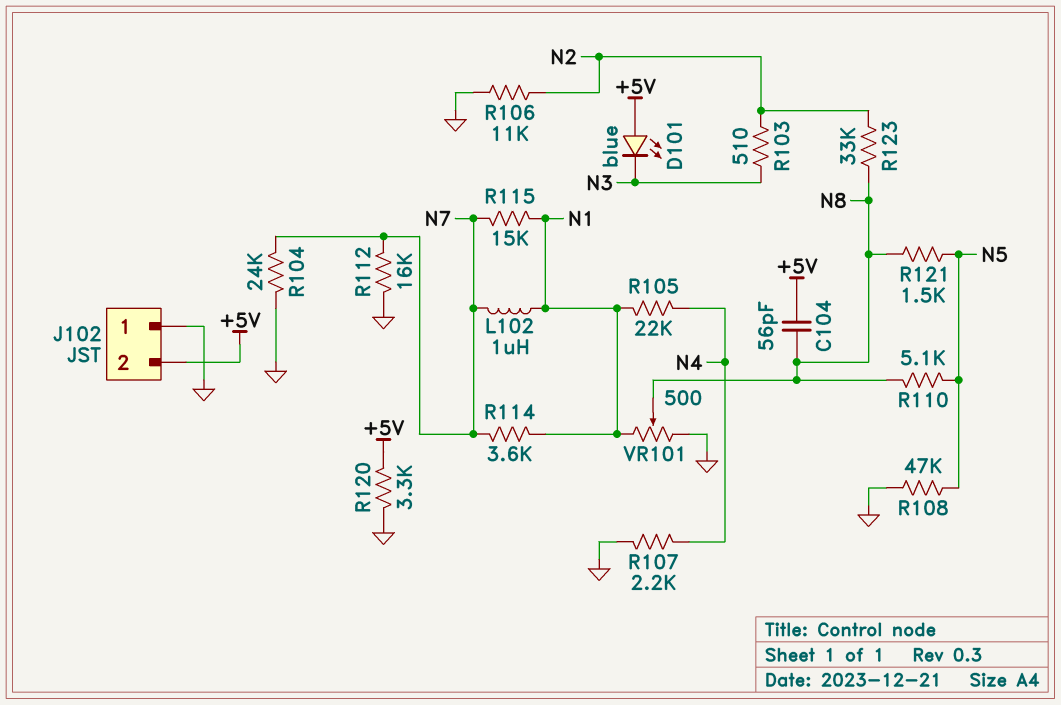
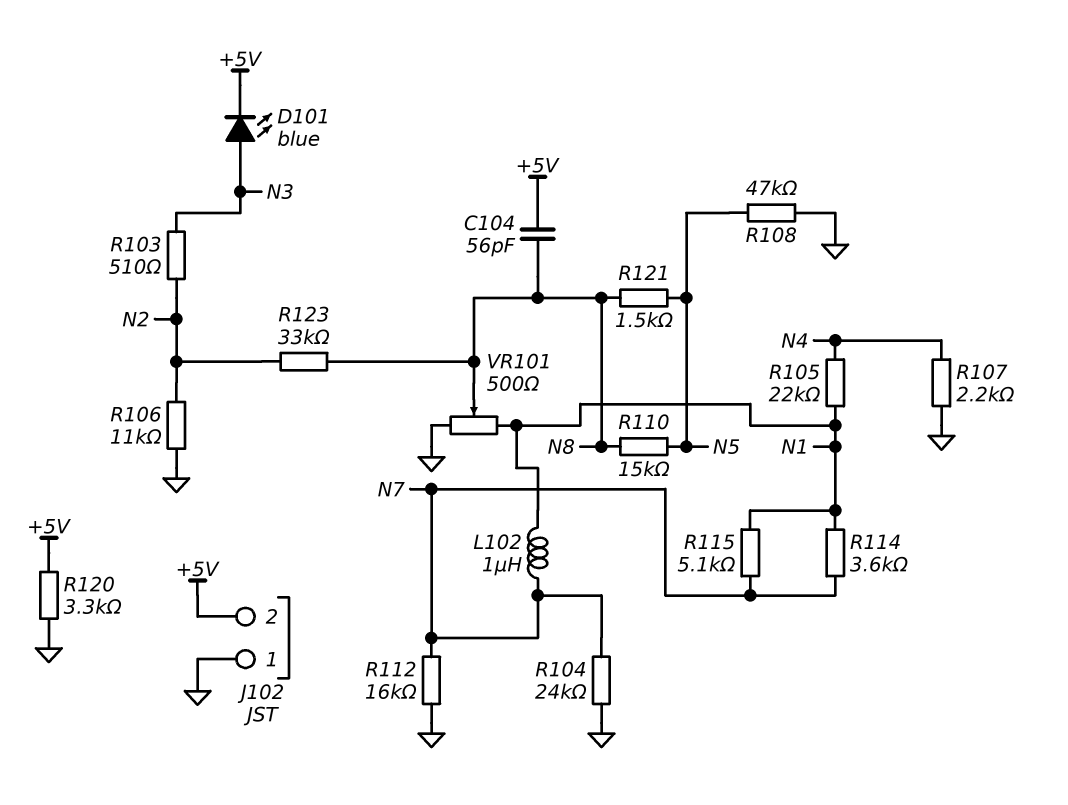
D101: LED blue (A +5V, K N3) -> LED blue (A N3, K +5V)
R110: 5.1k (N5, N8) -> 15k (N5, N8)
R115: 15k (N1, N7) -> 5.1k (N1, N7)

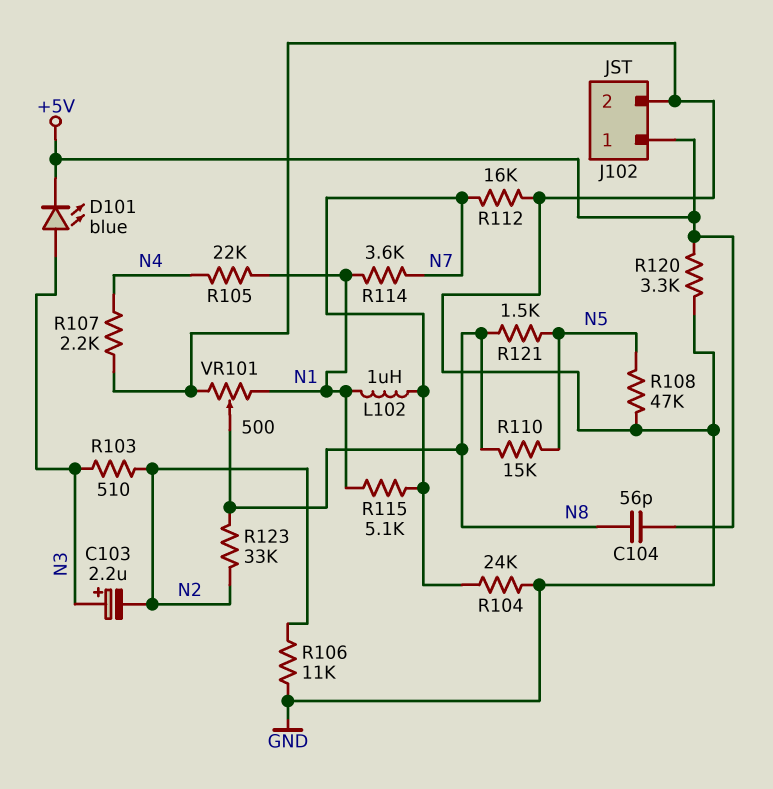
C103: none -> 2.2uF (plus N3, minus N2)
J102 pin 1: GND -> +5V
J102 pin 2: +5V -> GND

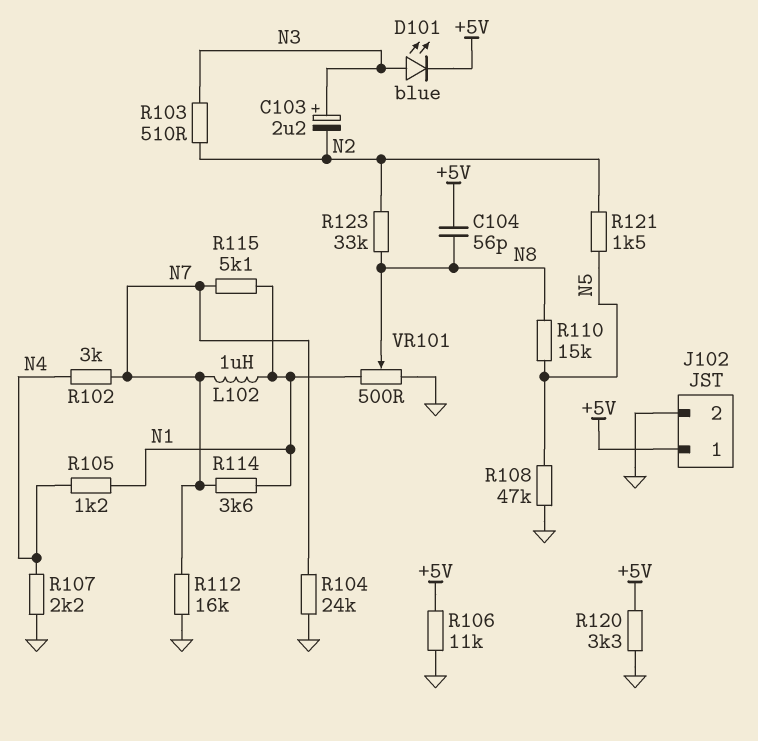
R102: none -> 3k (N4, N7)
R105: 22k (N1, N4) -> 1.2k (N1, N4)
R106: 11k (GND, N2) -> 11k (+5V, GND)
R121: 1.5k (N5, N8) -> 1.5k (N2, N5)

